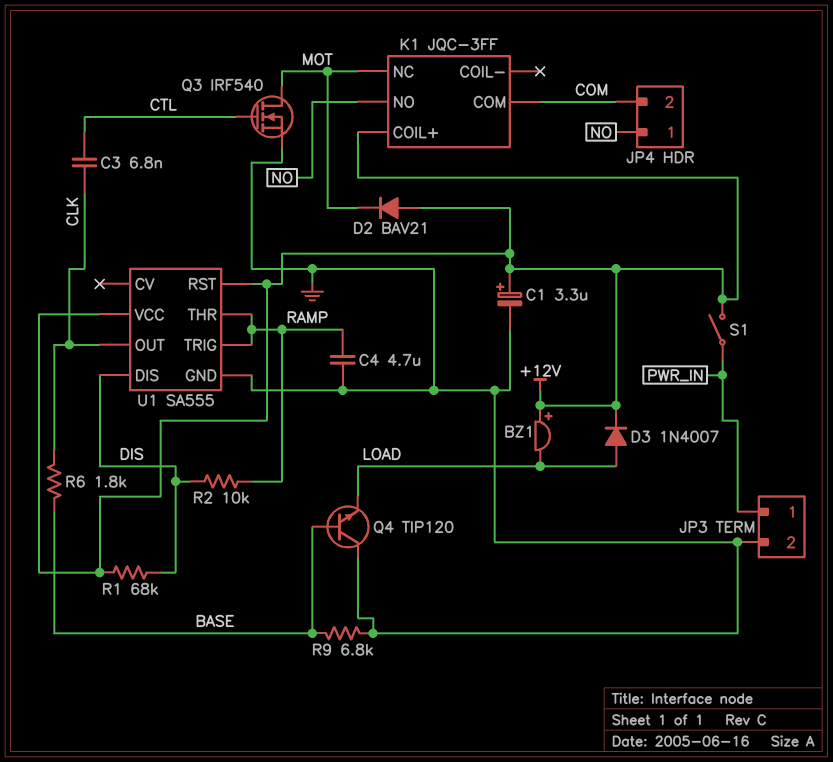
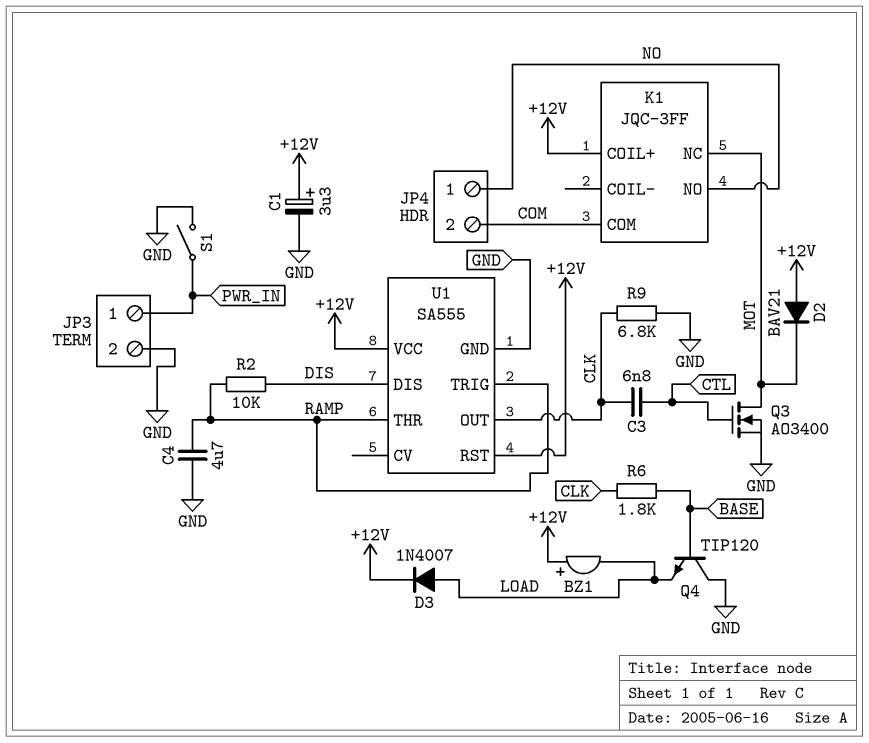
Q3: NMOS IRF540 (G CTL, D MOT, S GND) -> NMOS AO3400 (G CTL, D MOT, S GND)
R1: 68k (+12V, DIS) -> none
R9: 6.8k (BASE, GND) -> 6.8k (CLK, GND)
S1: switch (+12V, PWR_IN) -> switch (GND, PWR_IN)

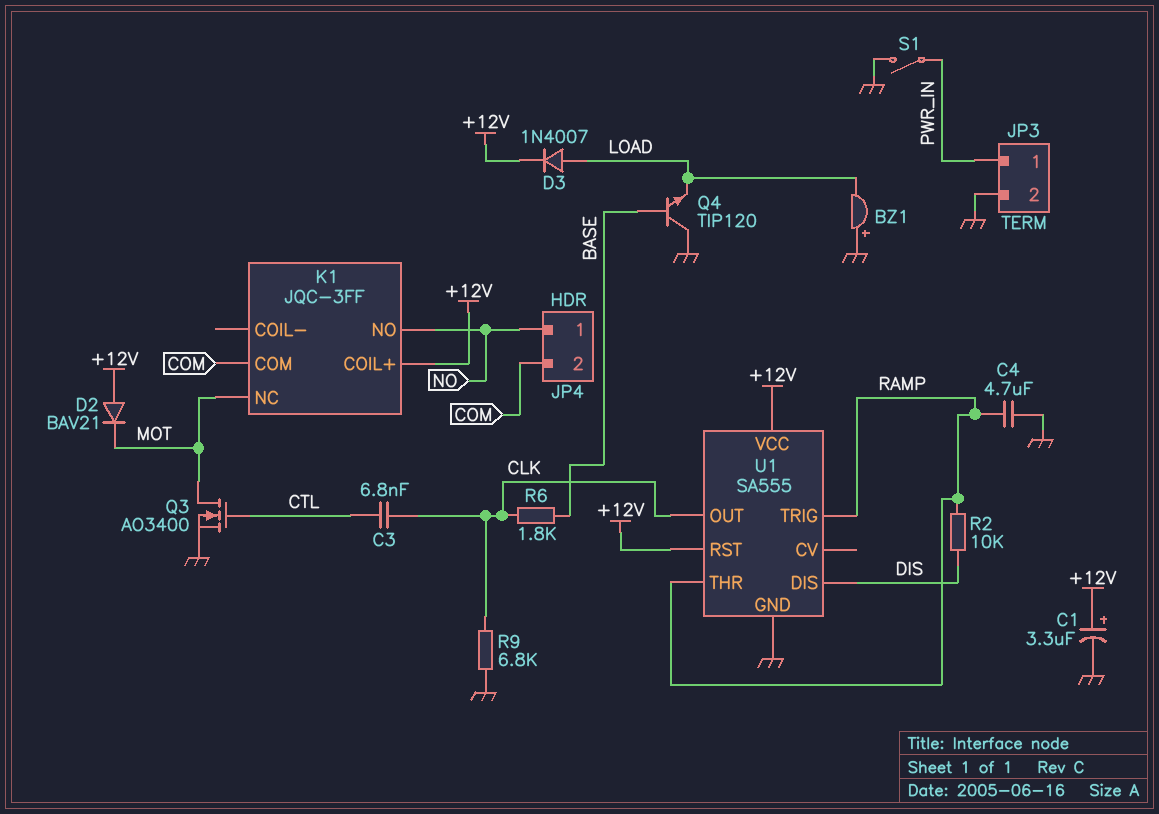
BZ1: buzzer (plus +12V, minus LOAD) -> buzzer (plus GND, minus LOAD)

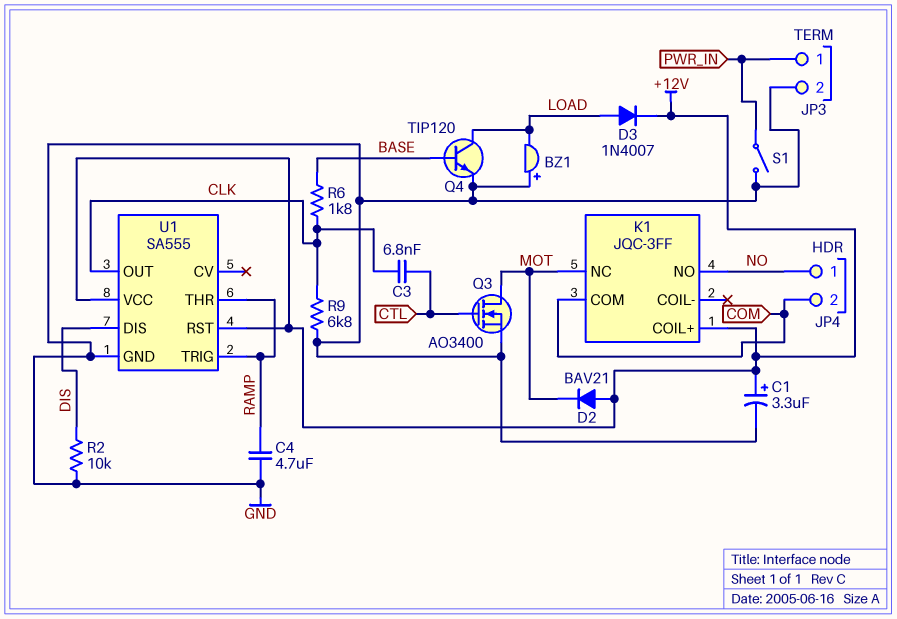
Q4: NPN TIP120 (B BASE, C GND, E LOAD) -> NPN TIP120 (B BASE, C LOAD, E GND)
R2: 10k (DIS, RAMP) -> 10k (DIS, GND)

